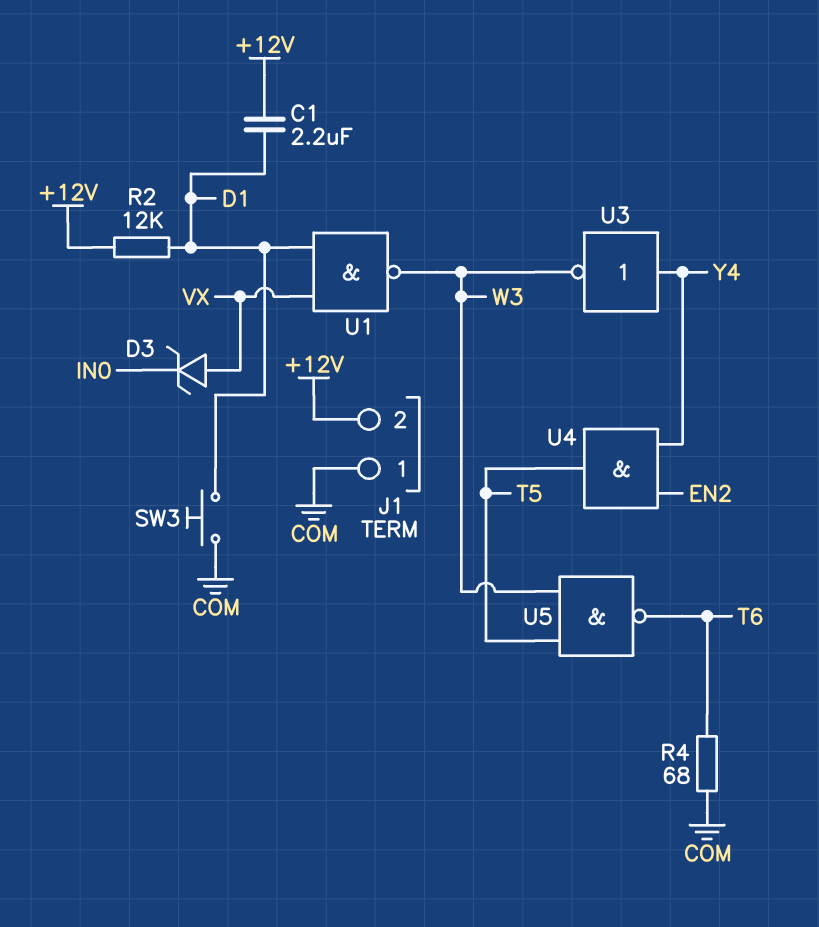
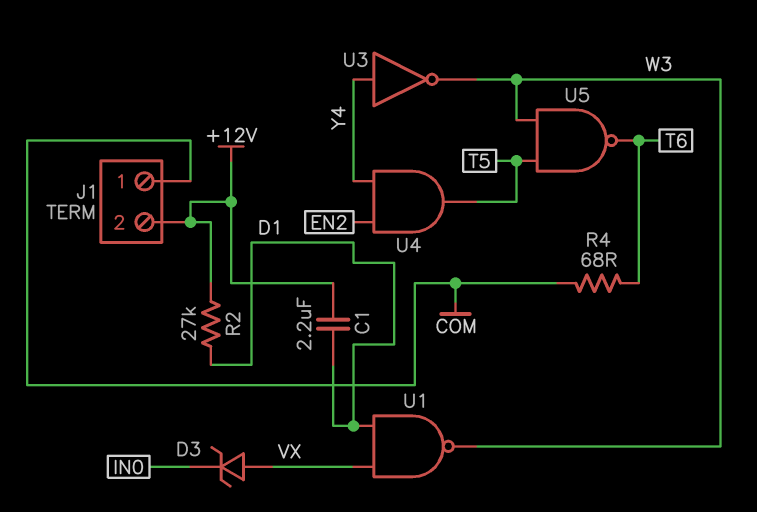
R2: 12k (+12V, D1) -> 27k (+12V, D1)
SW3: button (COM, D1) -> none

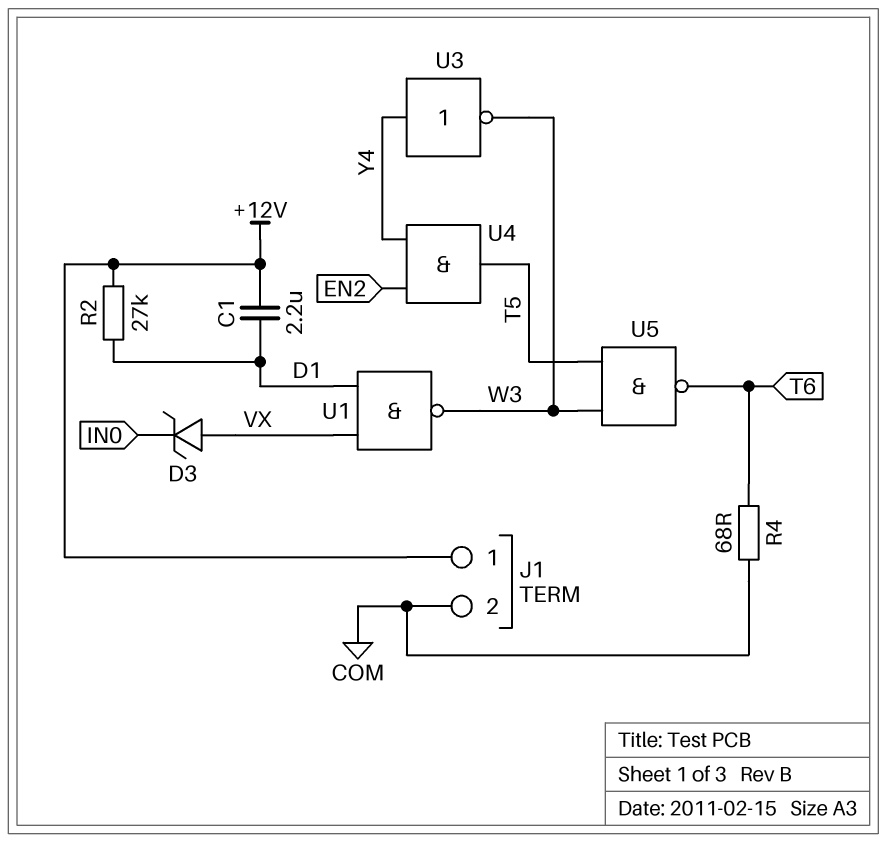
J1 pin 1: COM -> +12V
J1 pin 2: +12V -> COM

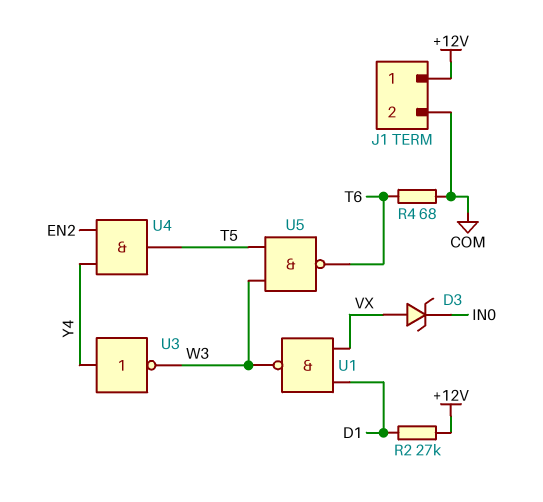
C1: 2.2uF (+12V, D1) -> none

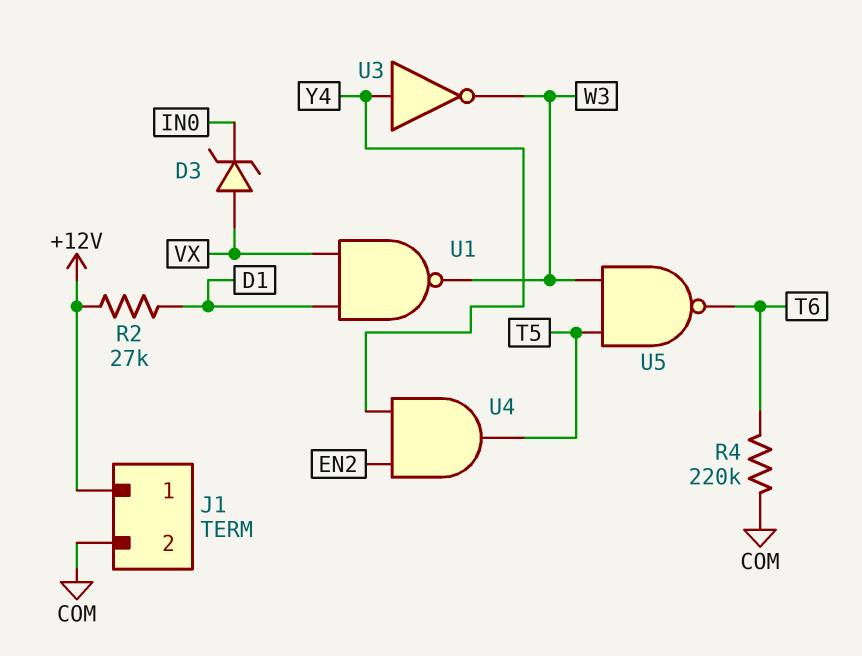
R4: 68 (COM, T6) -> 220k (COM, T6)

